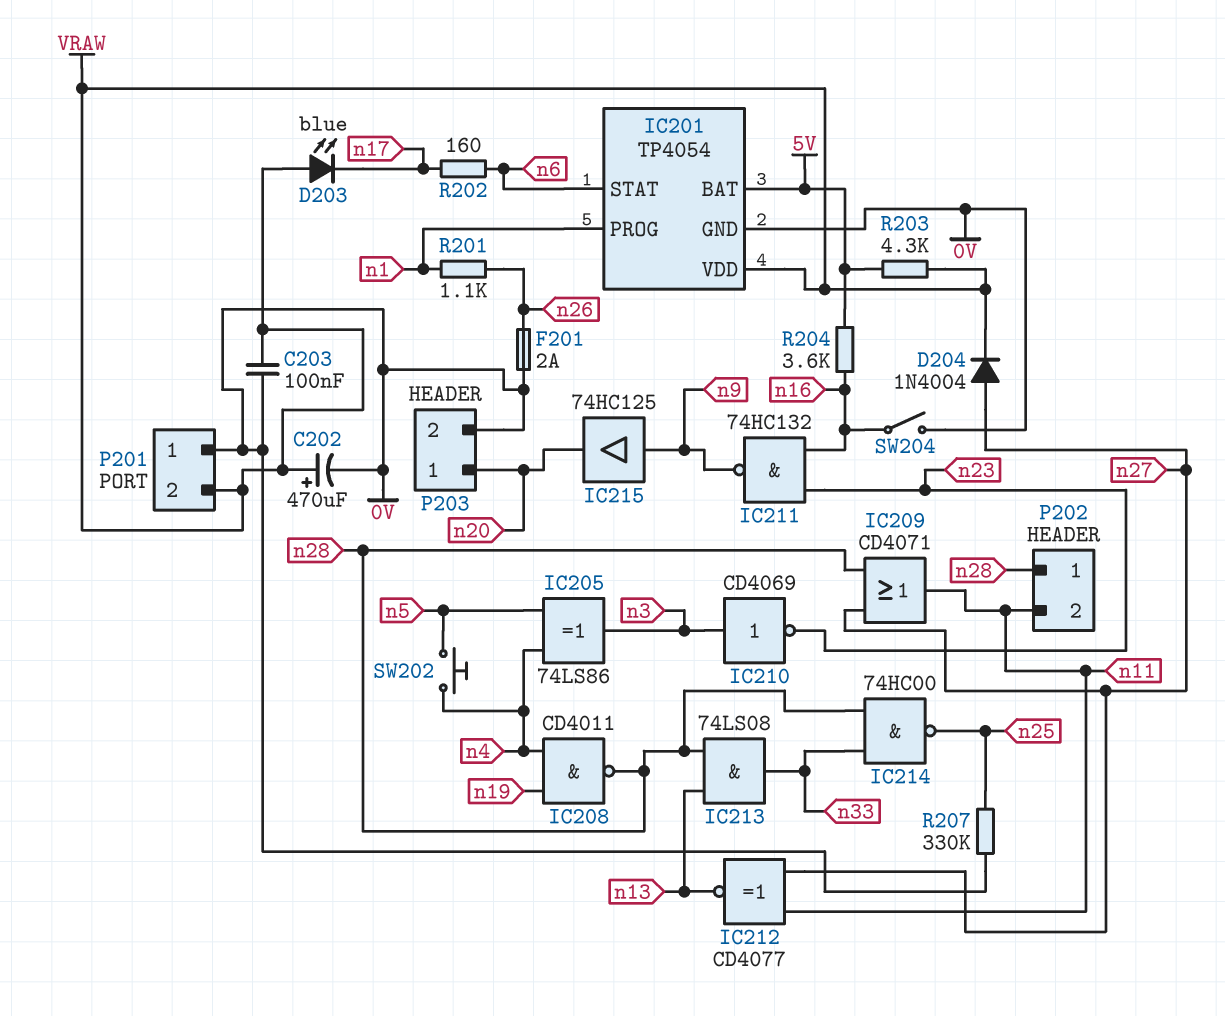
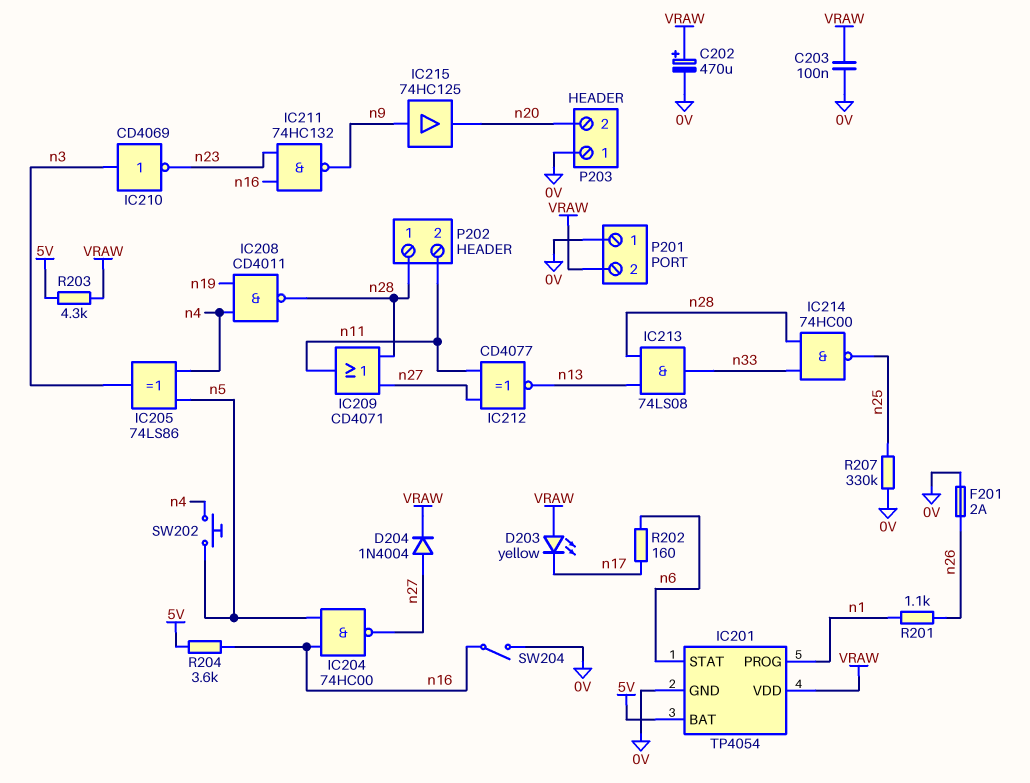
D203: LED blue (A VRAW, K n17) -> LED yellow (A VRAW, K n17)
IC204: none -> NAND 74HC00 (in n5, in n16, out n27)
P203 pin 1: n20 -> 0V
P203 pin 2: 0V -> n20

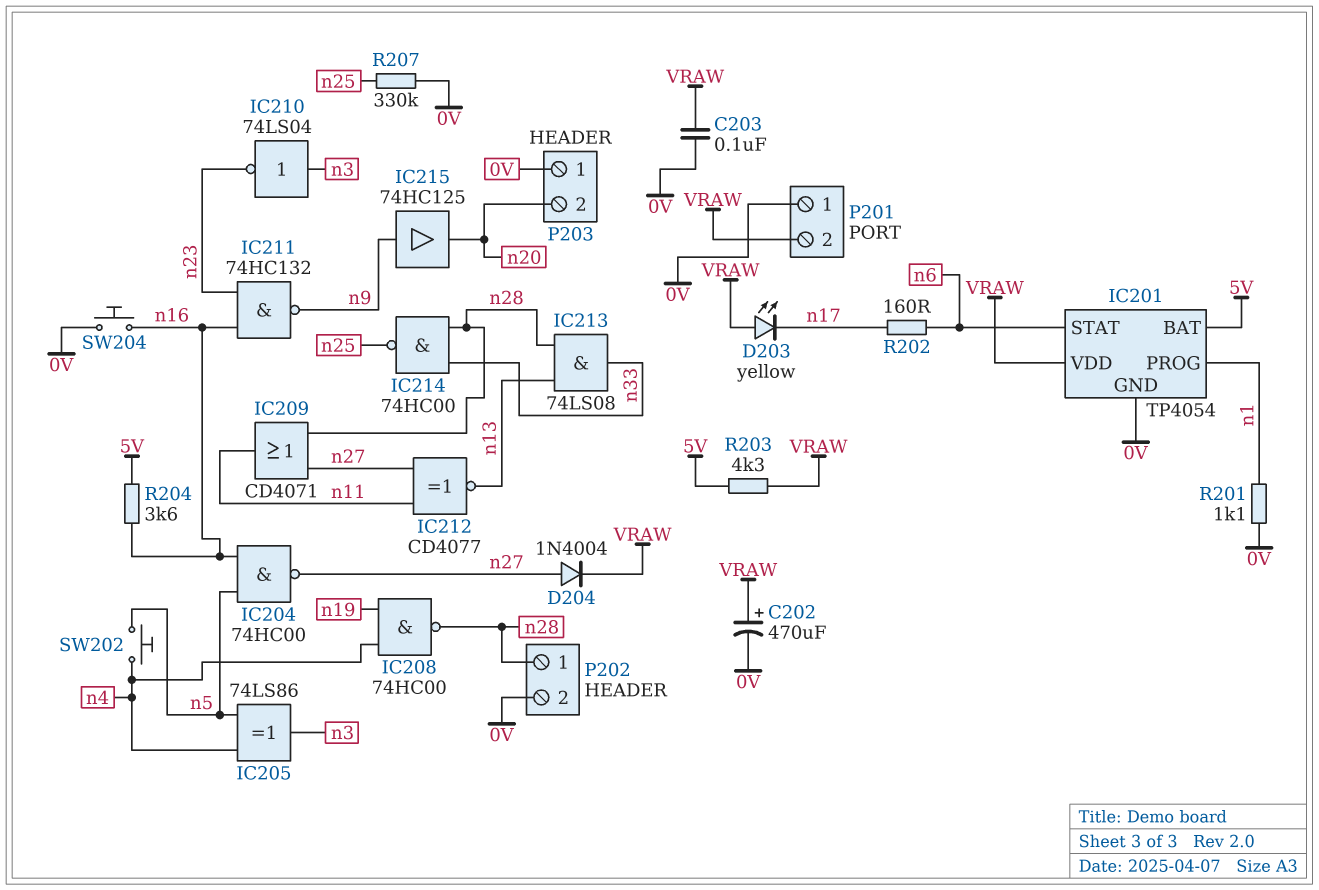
F201: 2A (0V, n26) -> none
IC208: NAND CD4011 (in n4, in n19, out n28) -> NAND 74HC00 (in n4, in n19, out n28)
IC210: NOT CD4069 (in n3, out n23) -> NOT 74LS04 (in n3, out n23)
P202 pin 2: n11 -> 0V
R201: 1.1k (n1, n26) -> 1.1k (0V, n1)
SW204: switch (0V, n16) -> button (0V, n16)

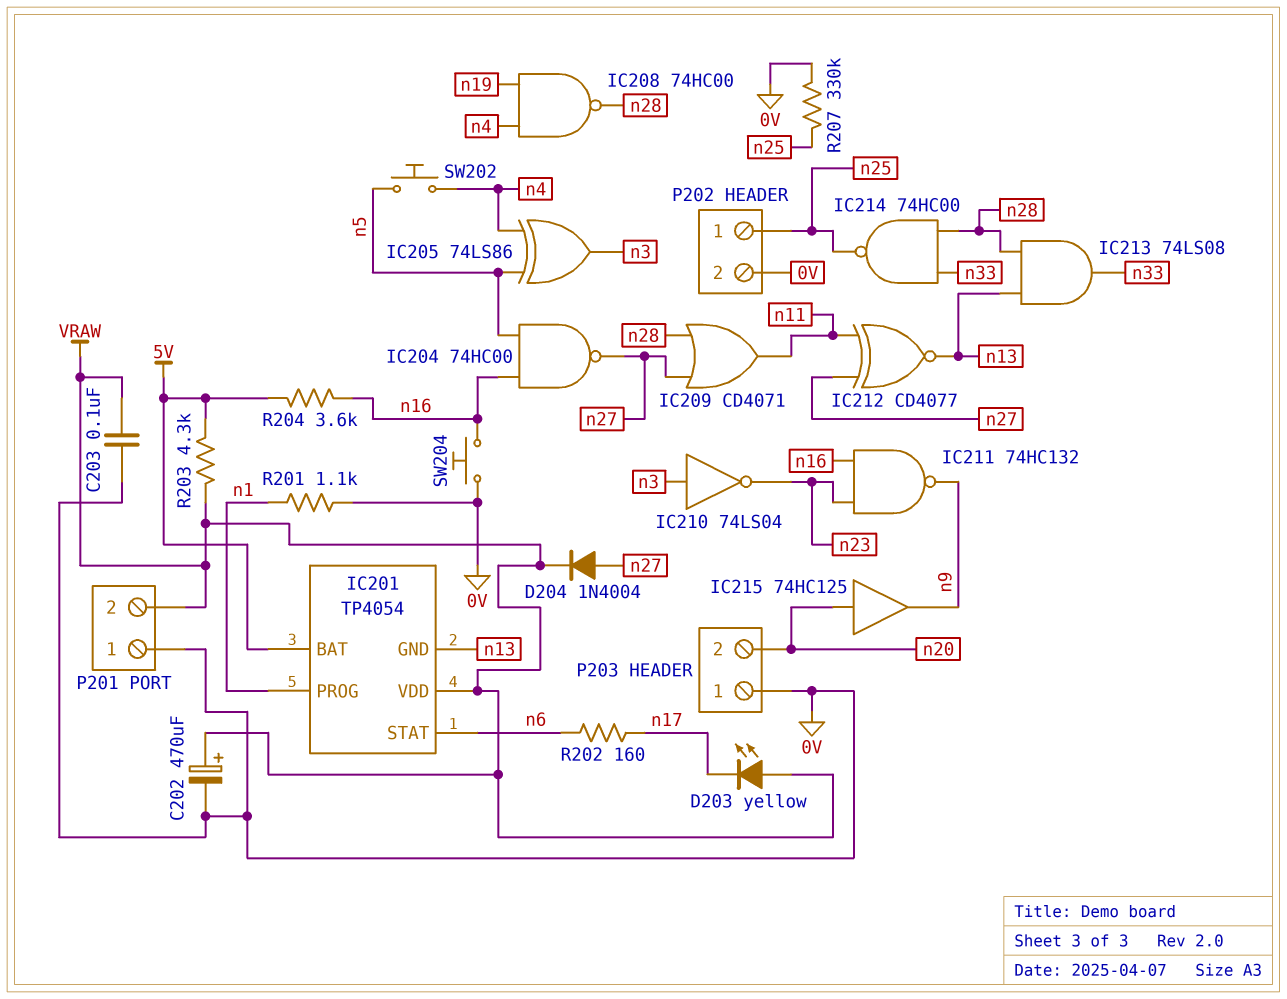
IC201 pin GND: 0V -> n13
IC215: buffer 74HC125 (in n9, out n20) -> buffer 74HC125 (in n20, out n9)
P202 pin 1: n28 -> n25

